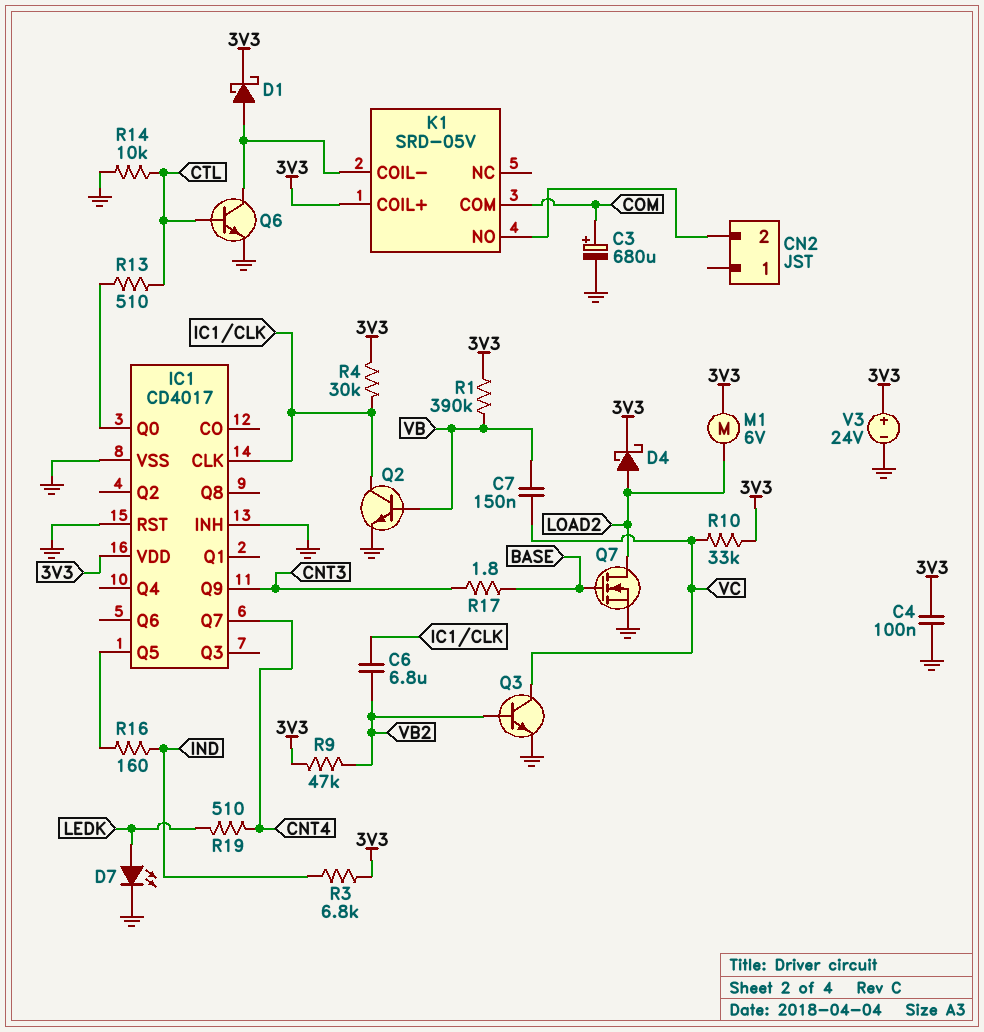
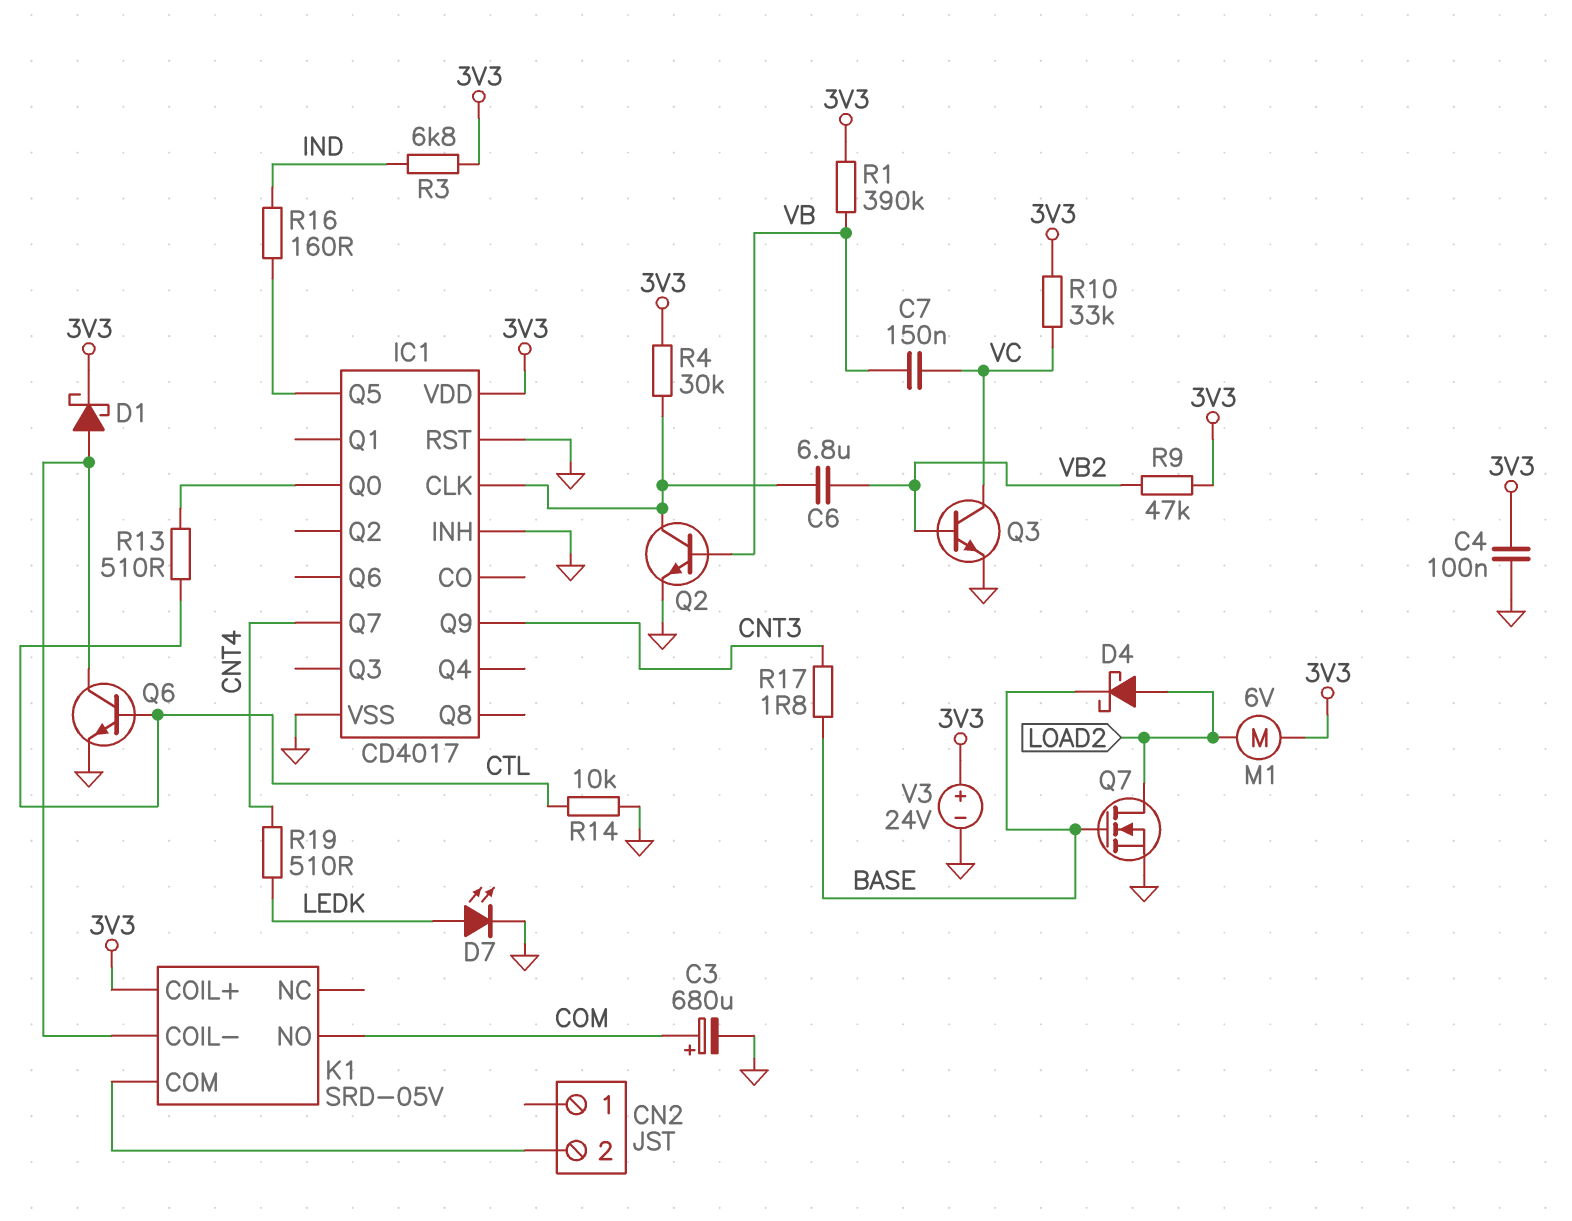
D4: schottky (A LOAD2, K 3V3) -> schottky (A LOAD2, K BASE)
K1 pin COM: COM -> CN2/2
K1 pin NO: CN2/2 -> COM

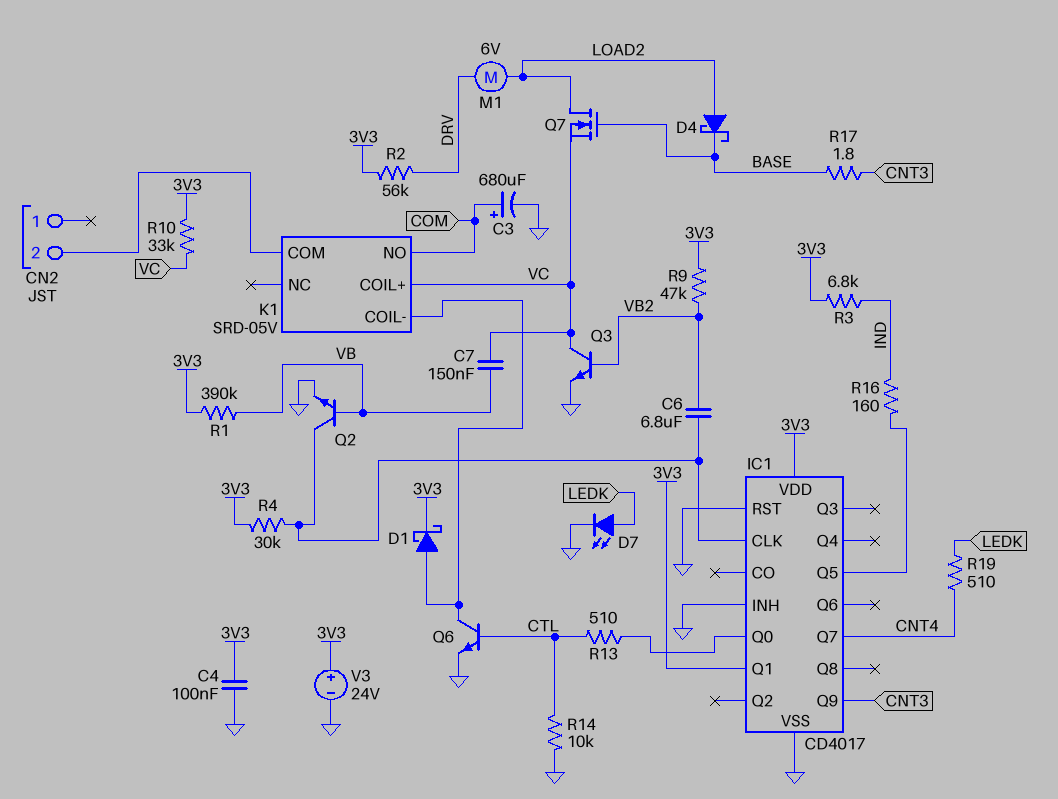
IC1 pin Q1: none -> 3V3
K1 pin COIL+: 3V3 -> VC
M1: motor 6V (3V3, LOAD2) -> motor 6V (DRV, LOAD2)
Q7: NMOS (G BASE, D LOAD2, S GND) -> NMOS (G BASE, D LOAD2, S VC)
R2: none -> 56k (3V3, DRV)

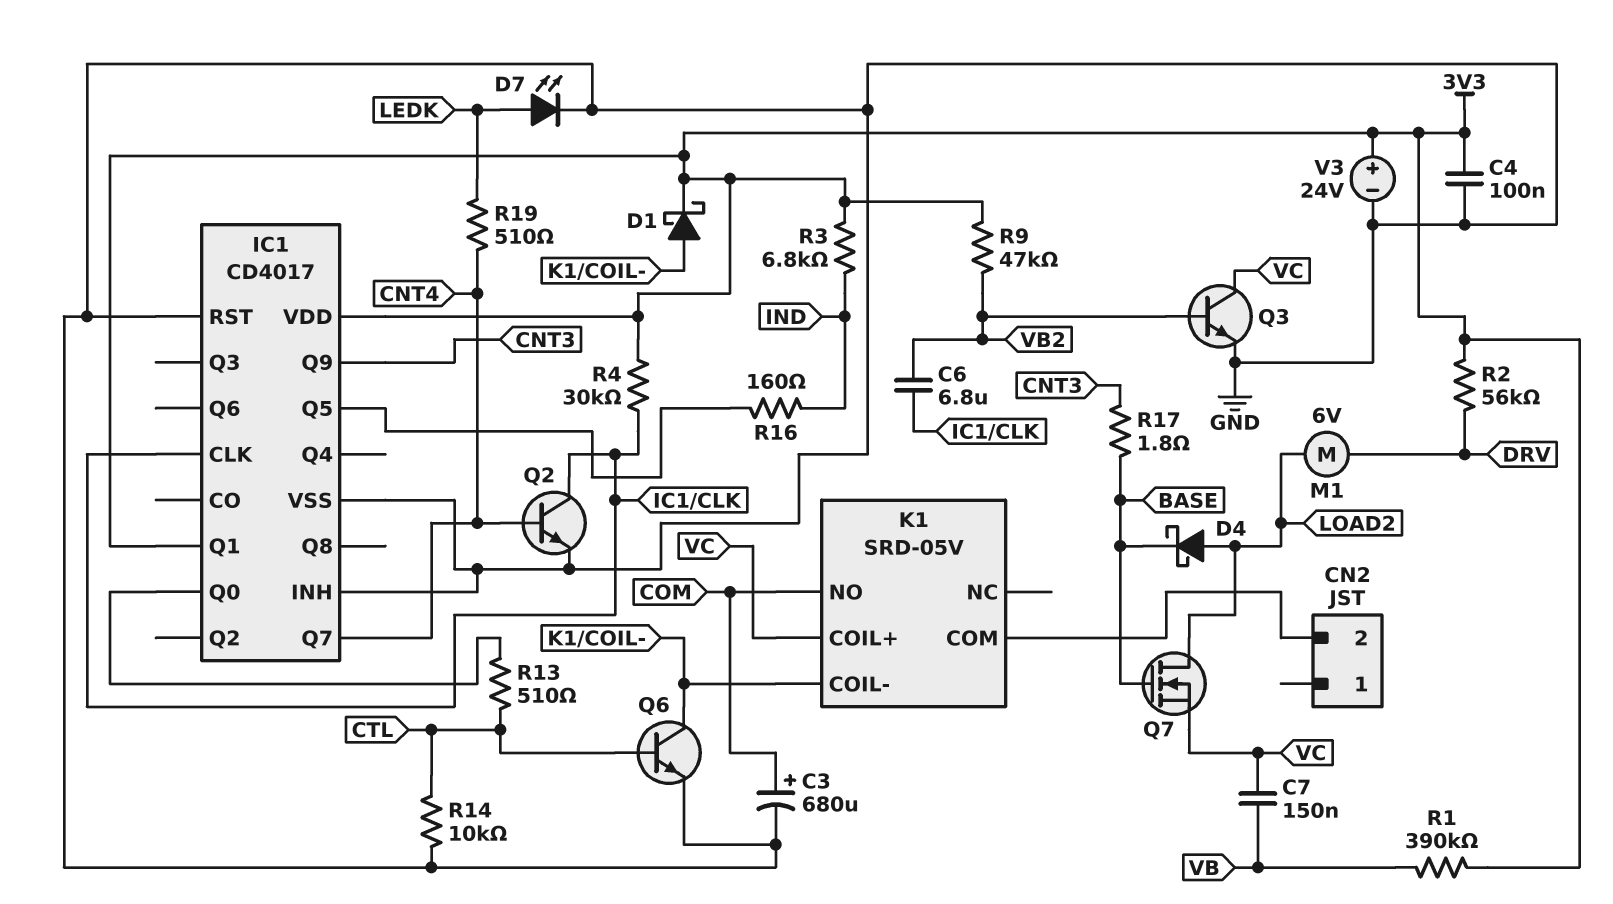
Q2: NPN (B VB, C IC1/CLK, E GND) -> NPN (B CNT4, C IC1/CLK, E GND)
R10: 33k (3V3, VC) -> none

